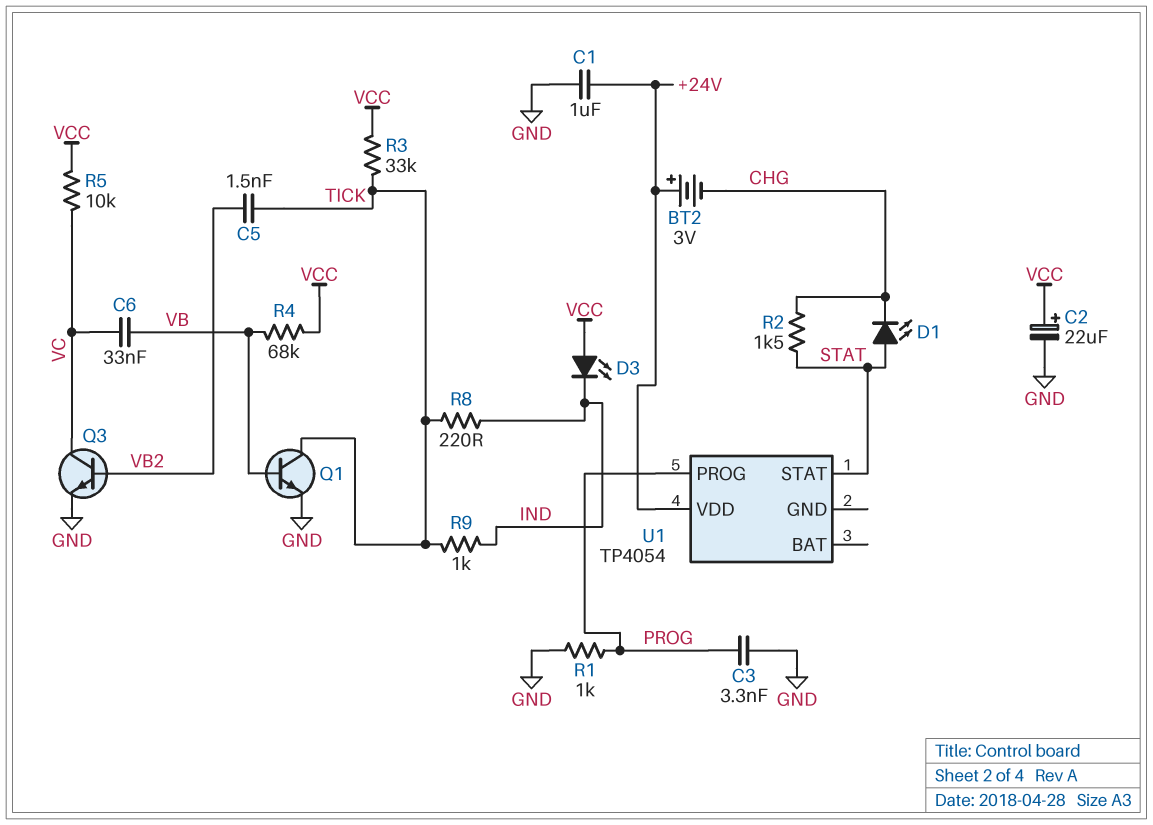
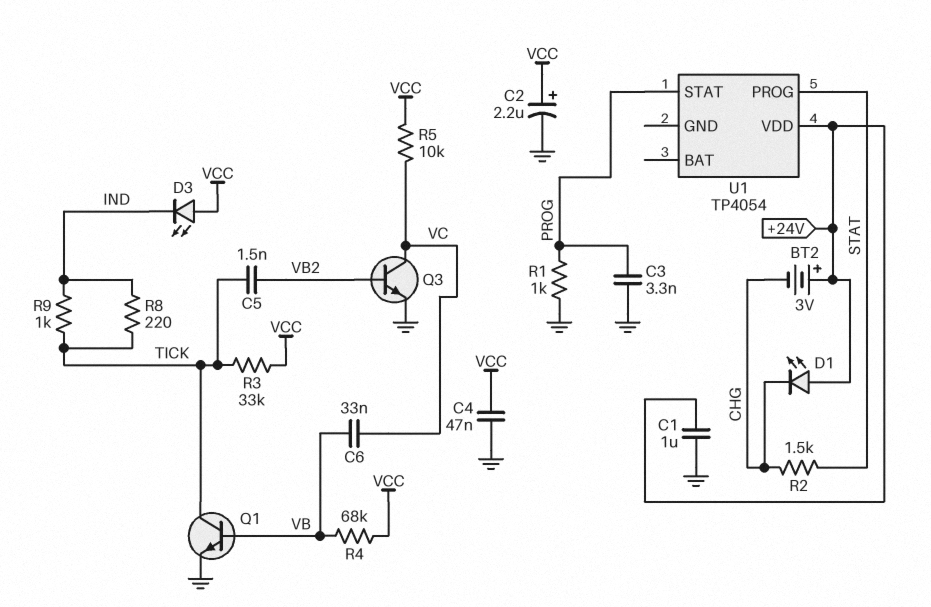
C2: 22uF (plus VCC, minus GND) -> 2.2uF (plus VCC, minus GND)
C4: none -> 47nF (GND, VCC)
D1: LED (A STAT, K CHG) -> LED (A +24V, K CHG)
U1 pin PROG: PROG -> STAT
U1 pin STAT: STAT -> PROG

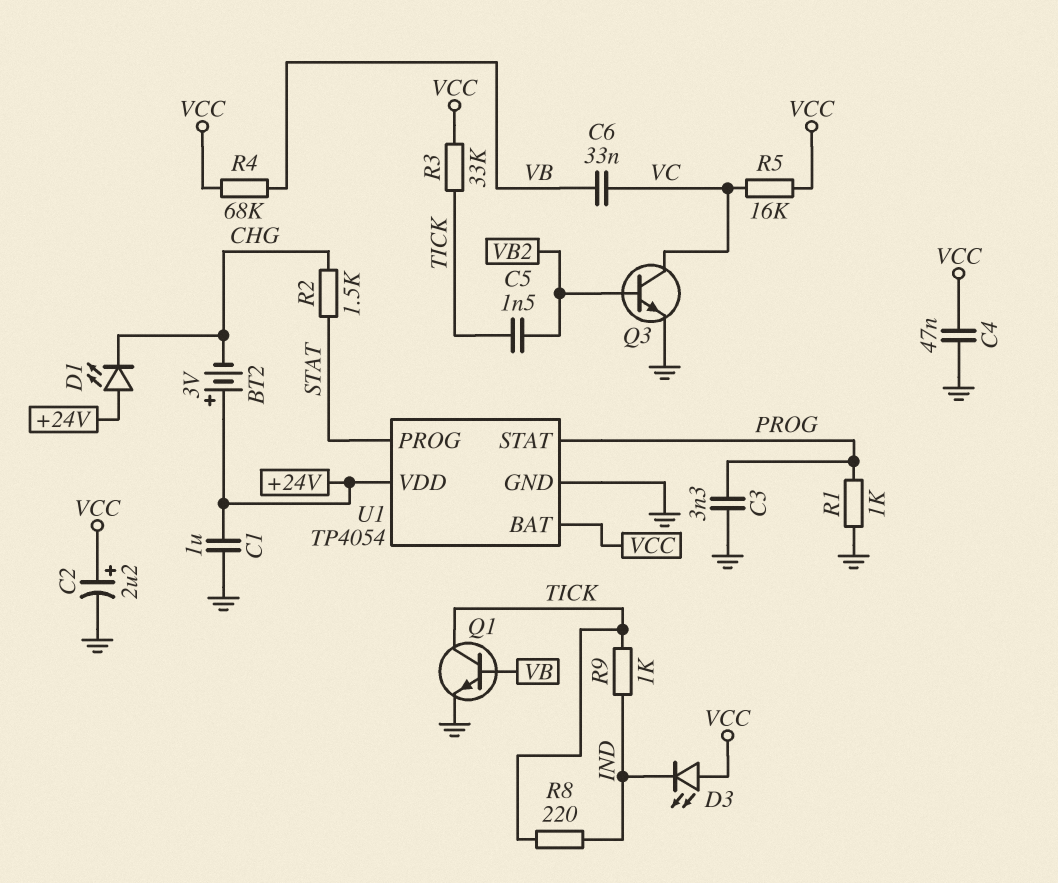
R5: 10k (VC, VCC) -> 16k (VC, VCC)
U1 pin BAT: none -> VCC
U1 pin GND: none -> GND

